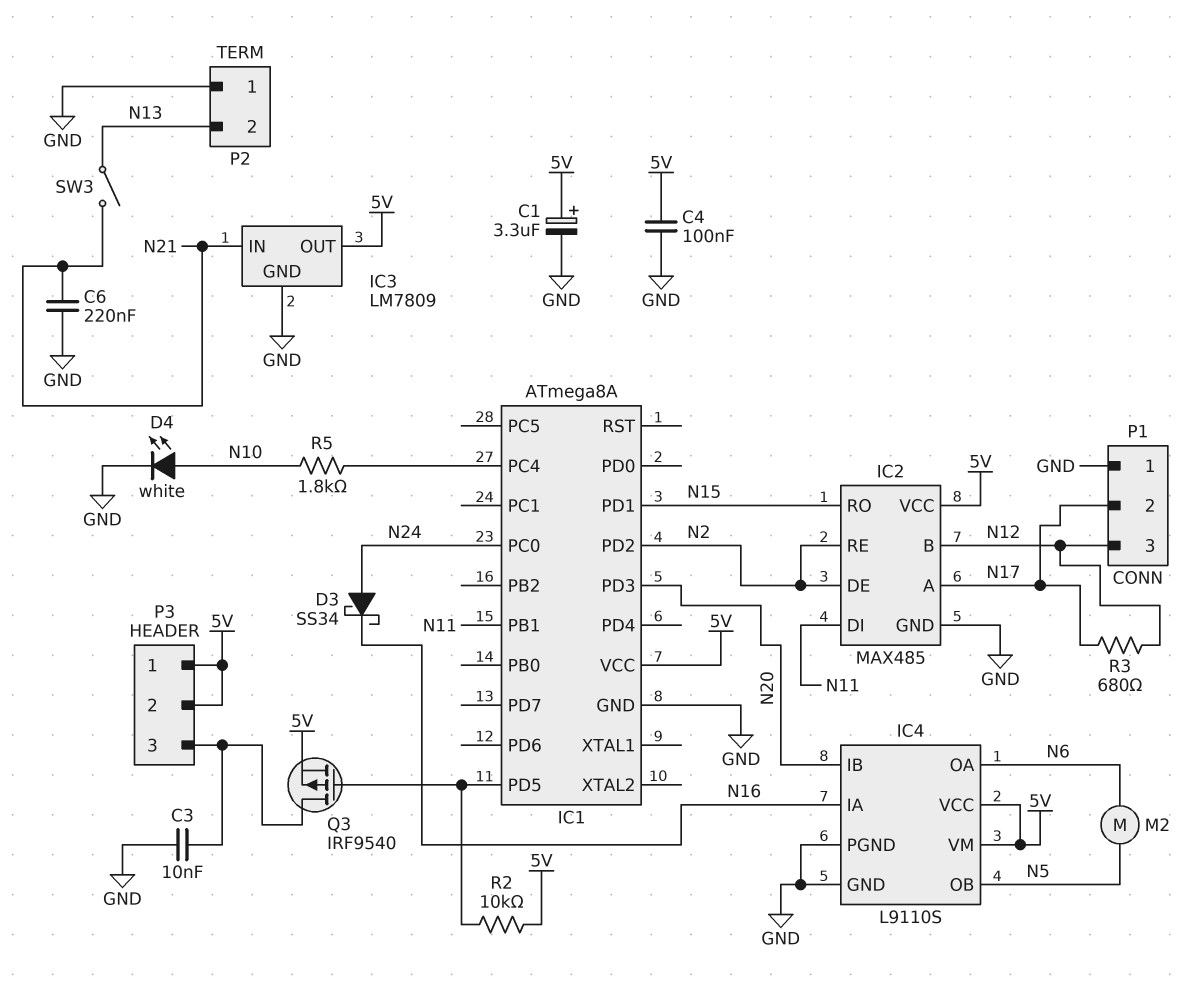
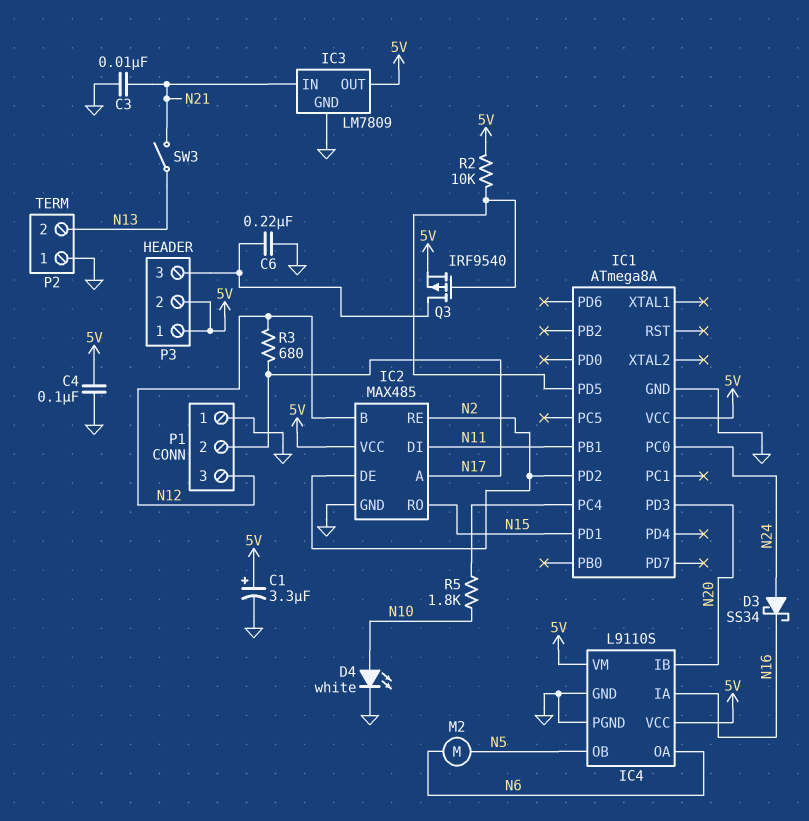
C3: 10nF (GND, P3/3) -> 10nF (GND, N21)
C6: 220nF (GND, N21) -> 220nF (GND, P3/3)

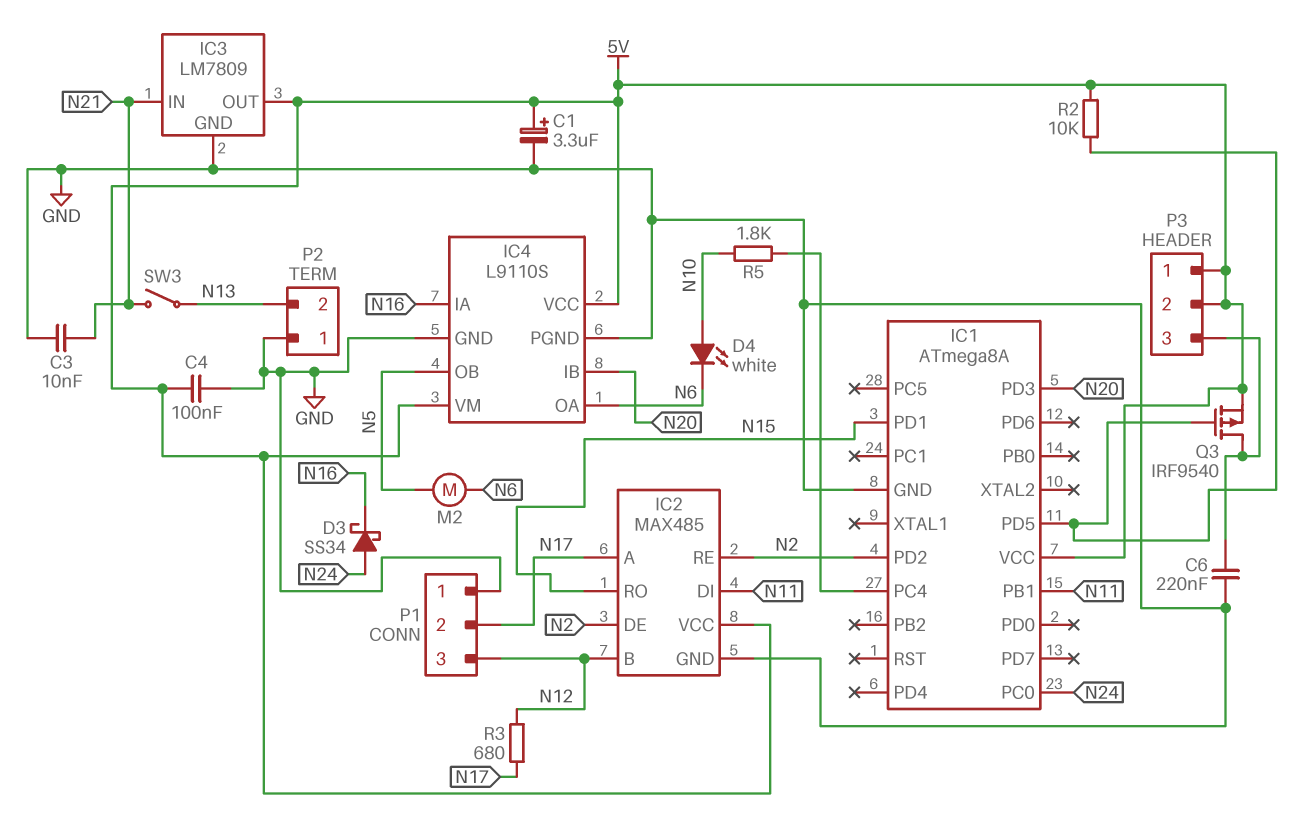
D4: LED white (A N10, K GND) -> LED white (A N10, K N6)

